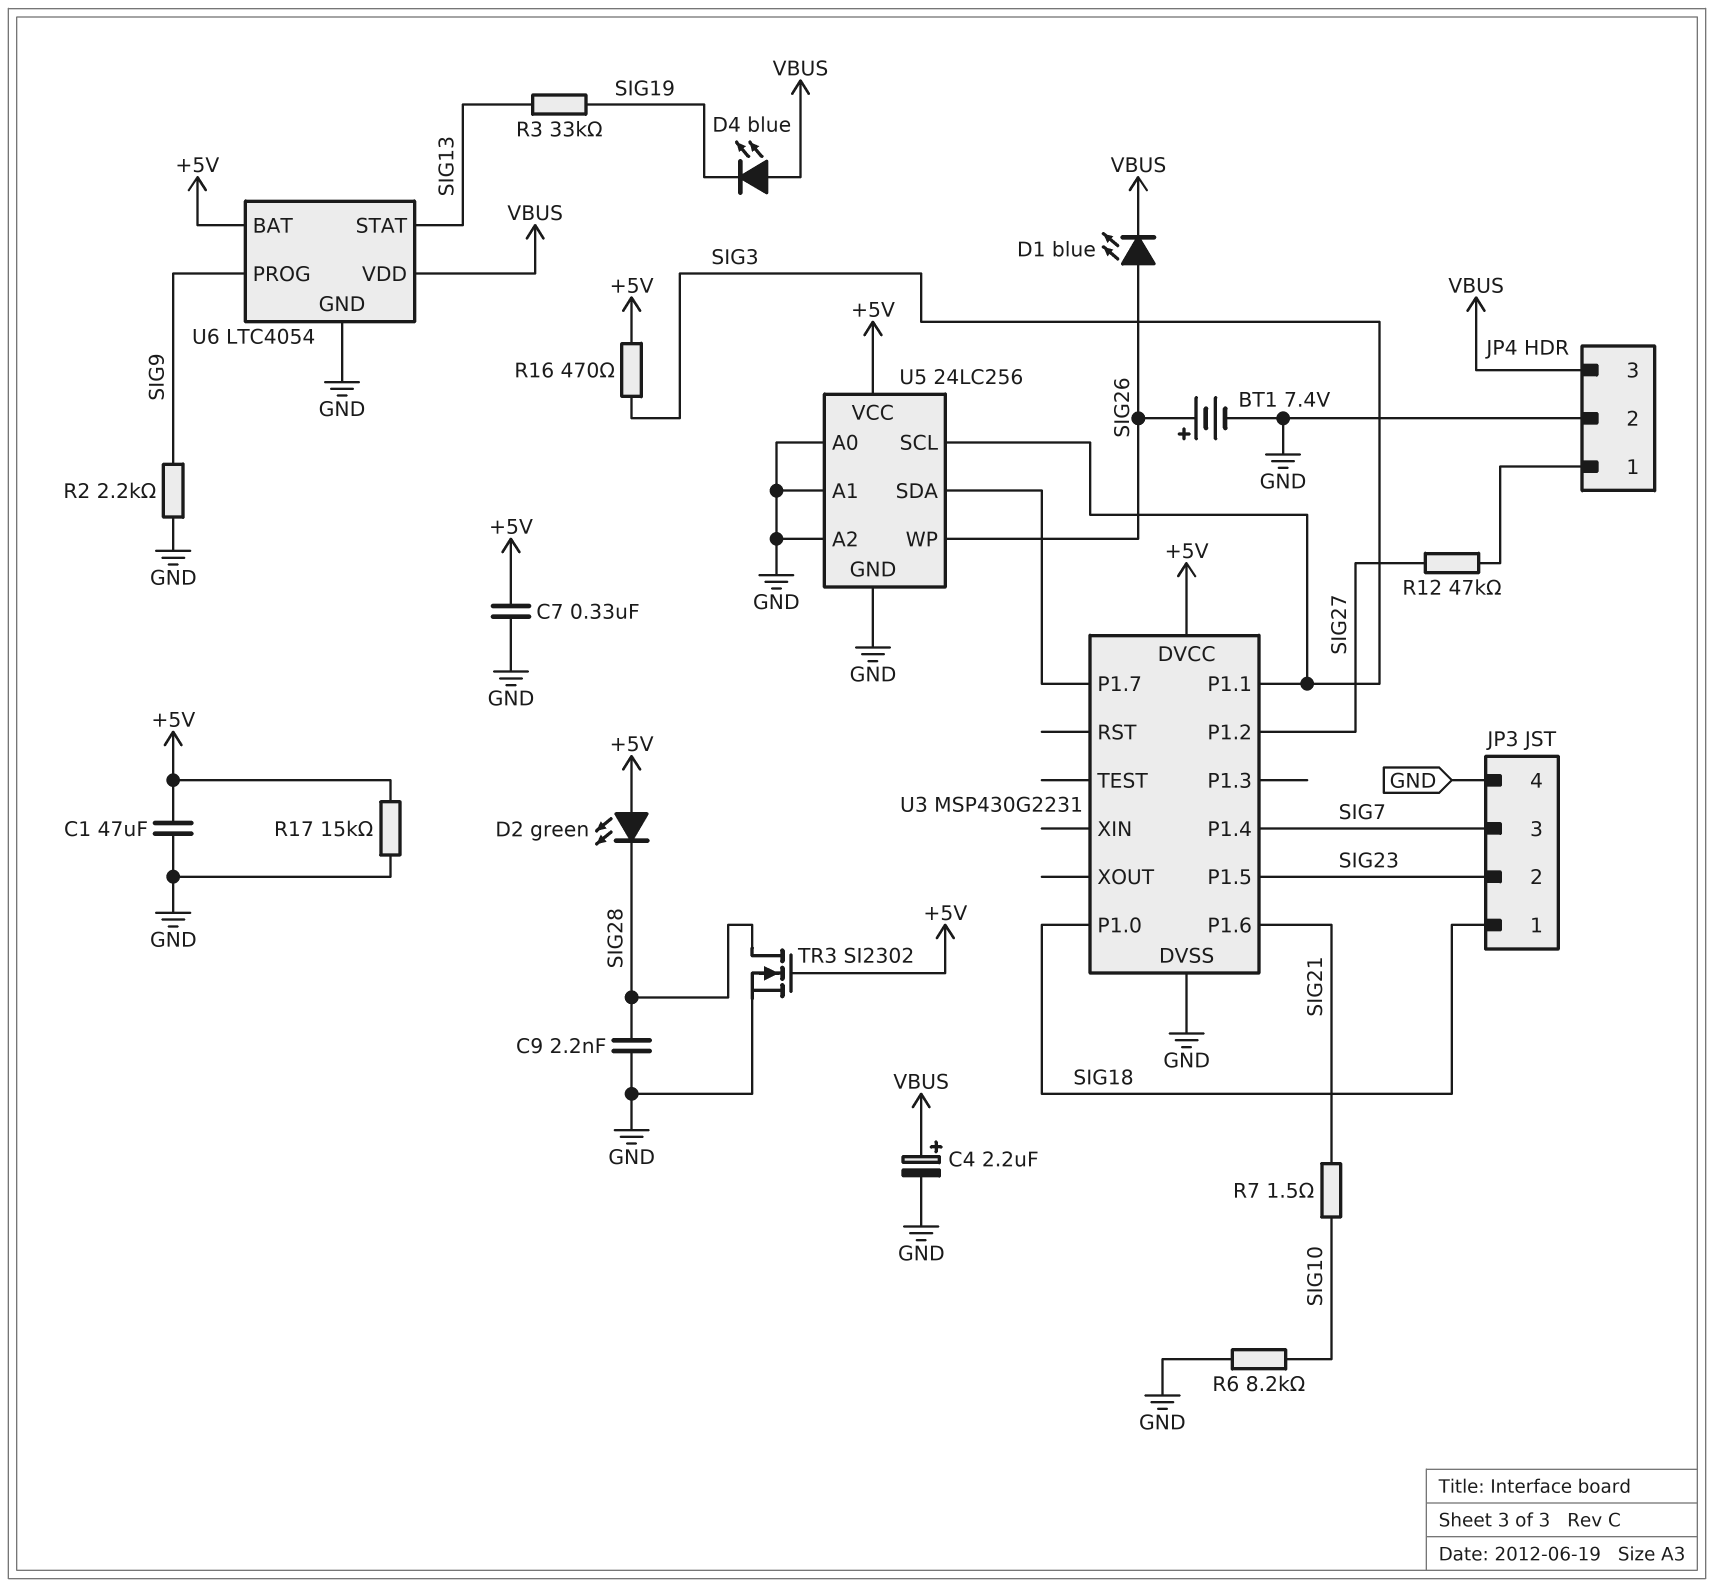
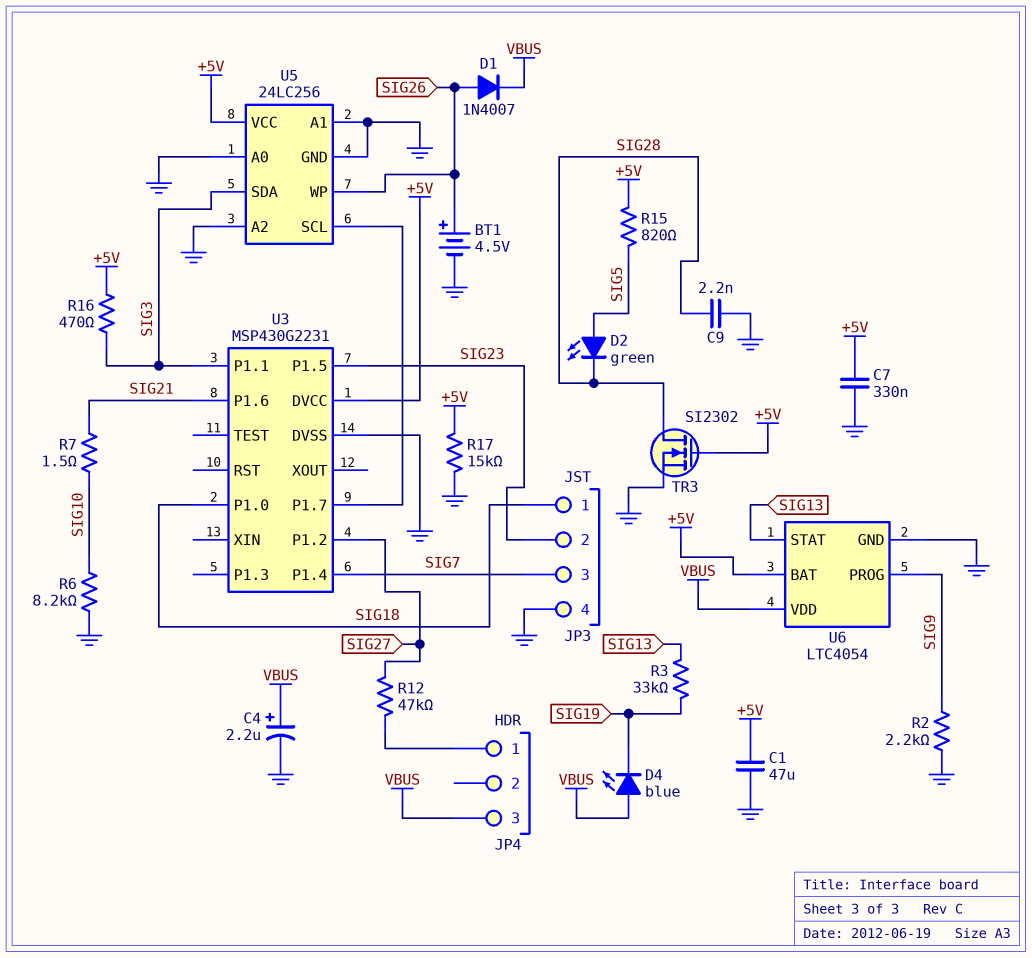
BT1: 7.4V (plus SIG26, minus GND) -> 4.5V (plus SIG26, minus GND)
D1: LED blue (A SIG26, K VBUS) -> diode 1N4007 (A SIG26, K VBUS)
D2: LED green (A +5V, K SIG28) -> LED green (A SIG5, K SIG28)
JP4 pin 2: GND -> none
R15: none -> 820 (+5V, SIG5)
U5 pin SCL: SIG3 -> U3/P1.7
U5 pin SDA: U3/P1.7 -> SIG3

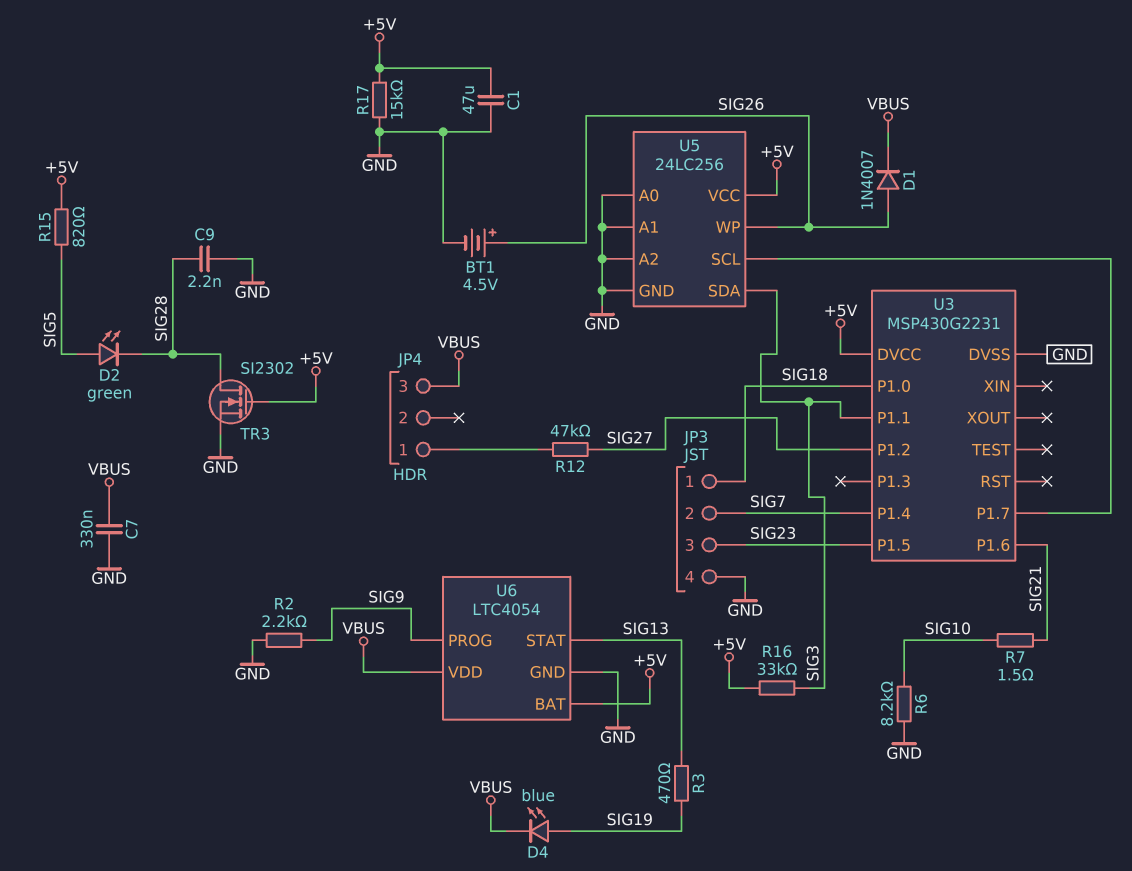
C4: 2.2uF (plus VBUS, minus GND) -> none
C7: 330nF (+5V, GND) -> 330nF (GND, VBUS)
D4: LED blue (A VBUS, K SIG19) -> LED blue (A SIG19, K VBUS)
JP3 pin 2: SIG23 -> SIG7
JP3 pin 3: SIG7 -> SIG23
R3: 33k (SIG13, SIG19) -> 470 (SIG13, SIG19)
R16: 470 (+5V, SIG3) -> 33k (+5V, SIG3)

